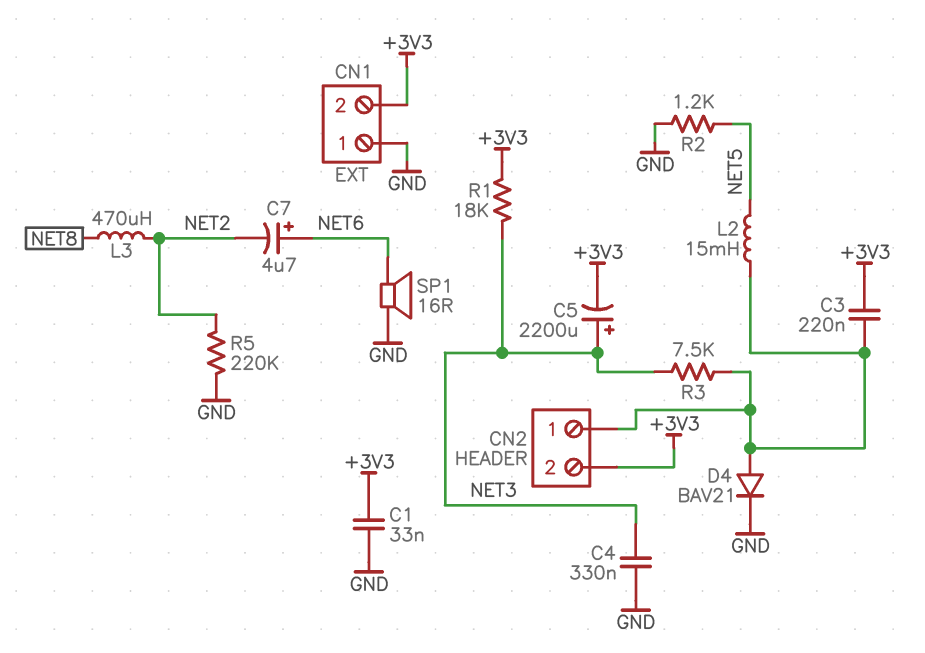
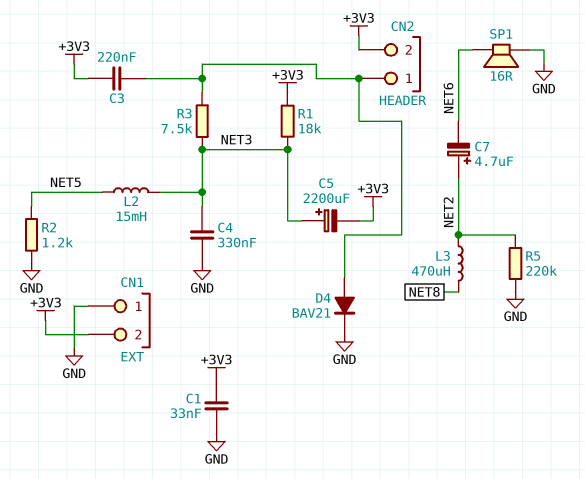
C7: 4.7uF (plus NET6, minus NET2) -> 4.7uF (plus NET2, minus NET6)
L2: 15mH (CN2/1, NET5) -> 15mH (NET3, NET5)

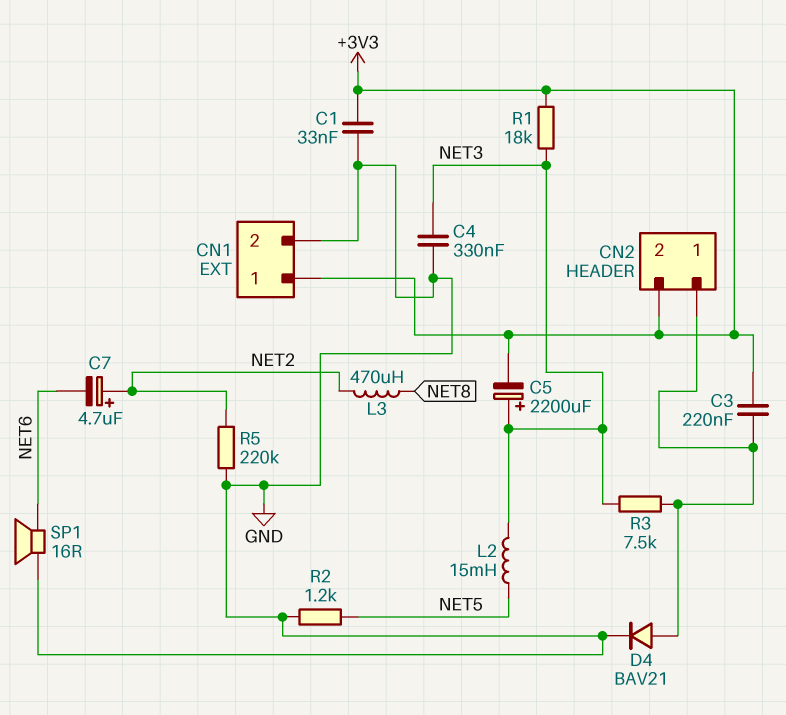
CN1 pin 1: GND -> +3V3
CN1 pin 2: +3V3 -> GND

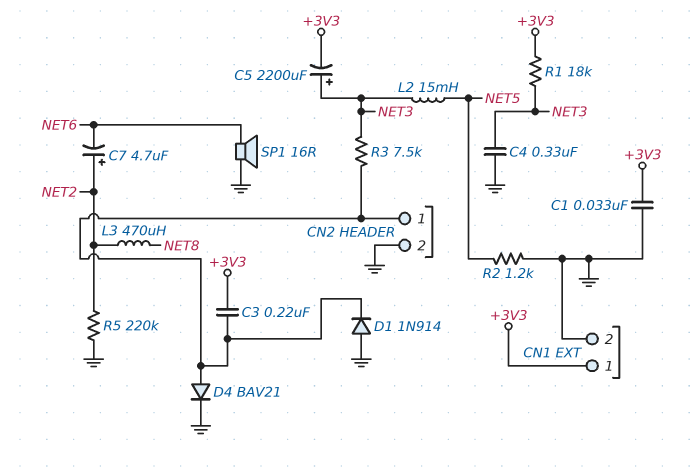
CN2 pin 2: +3V3 -> GND
D1: none -> diode 1N914 (A GND, K CN2/1)

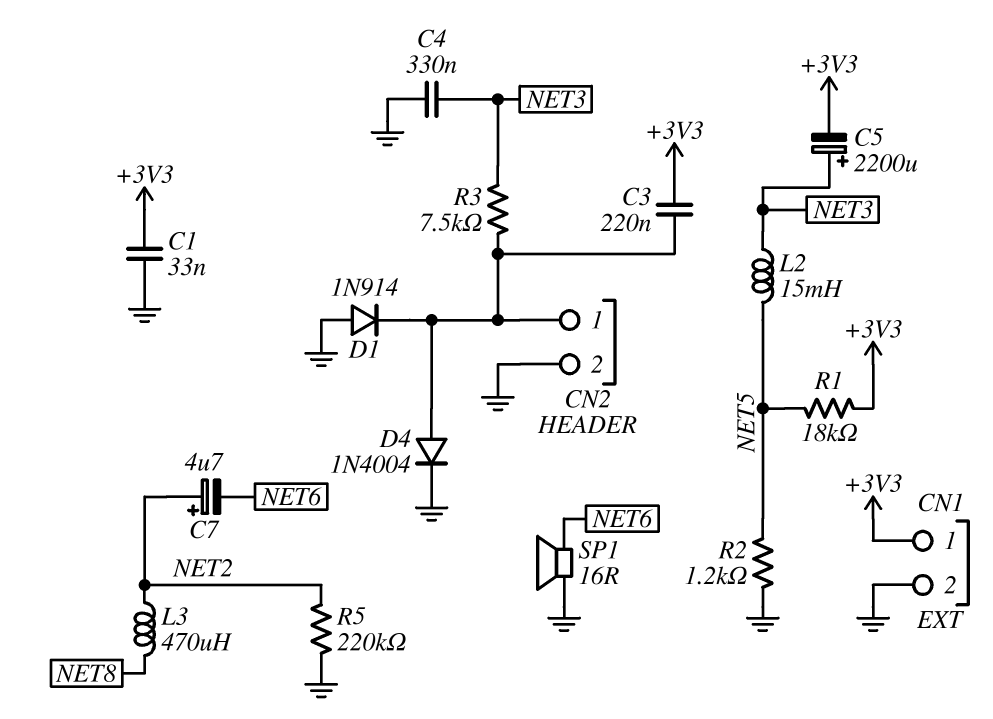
D4: diode BAV21 (A CN2/1, K GND) -> diode 1N4004 (A CN2/1, K GND)
R1: 18k (+3V3, NET3) -> 18k (+3V3, NET5)

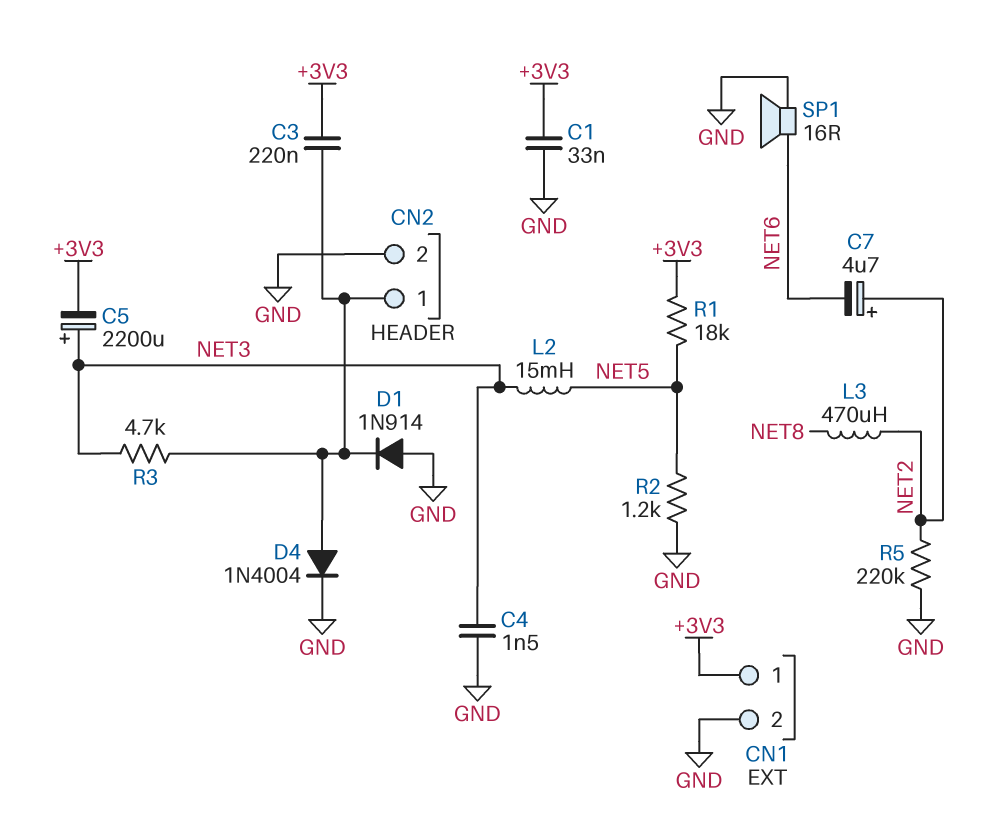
C4: 330nF (GND, NET3) -> 1.5nF (GND, NET3)
R3: 7.5k (CN2/1, NET3) -> 4.7k (CN2/1, NET3)

